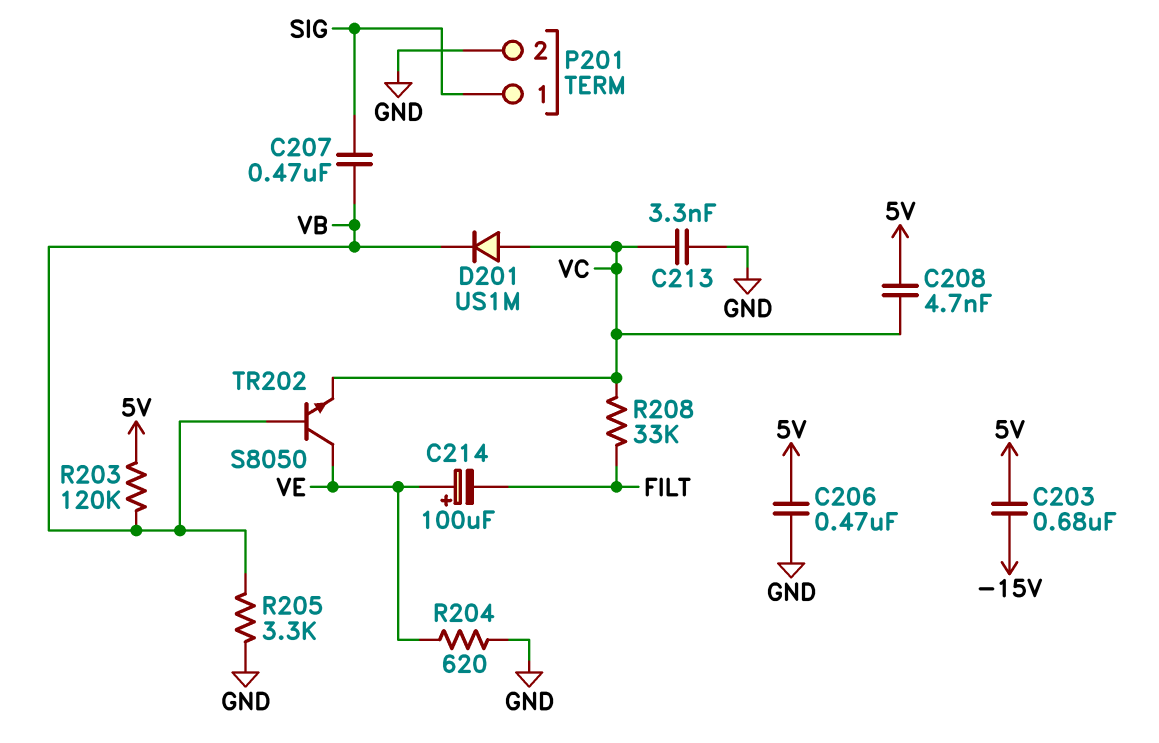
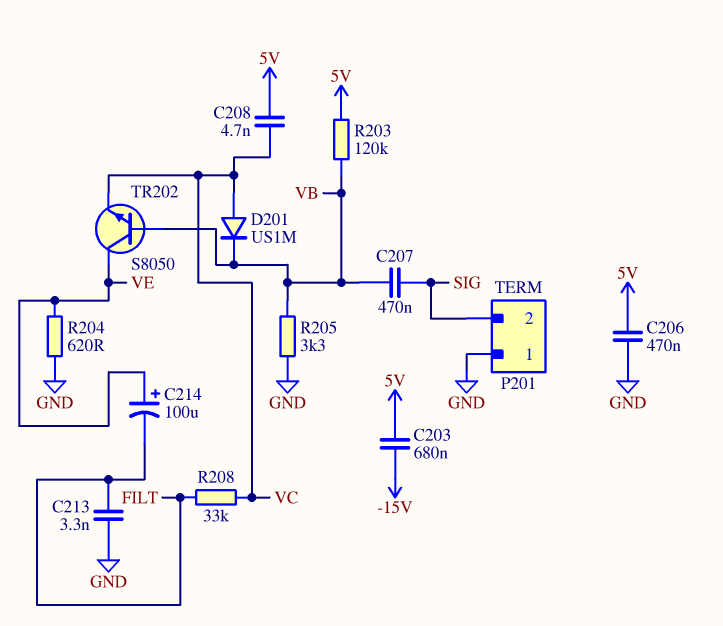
C213: 3.3nF (GND, VC) -> 3.3nF (FILT, GND)
P201 pin 1: SIG -> GND
P201 pin 2: GND -> SIG

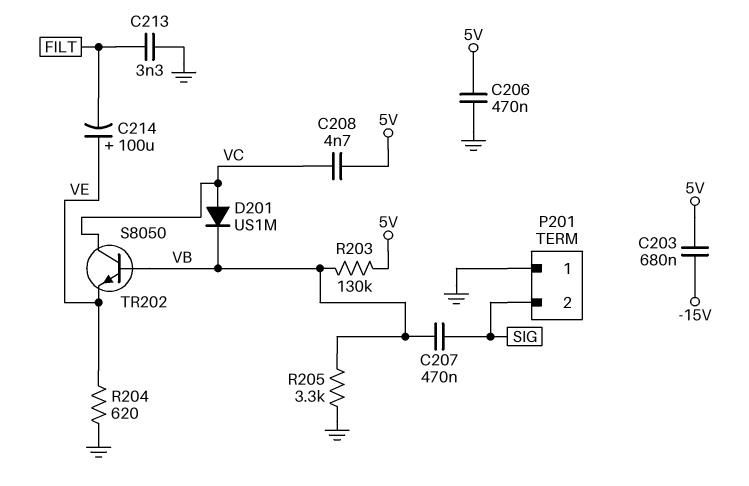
R203: 120k (5V, VB) -> 130k (5V, VB)
R208: 33k (FILT, VC) -> none
TR202: NPN S8050 (B VB, C VE, E VC) -> NPN S8050 (B VB, C VC, E VE)

